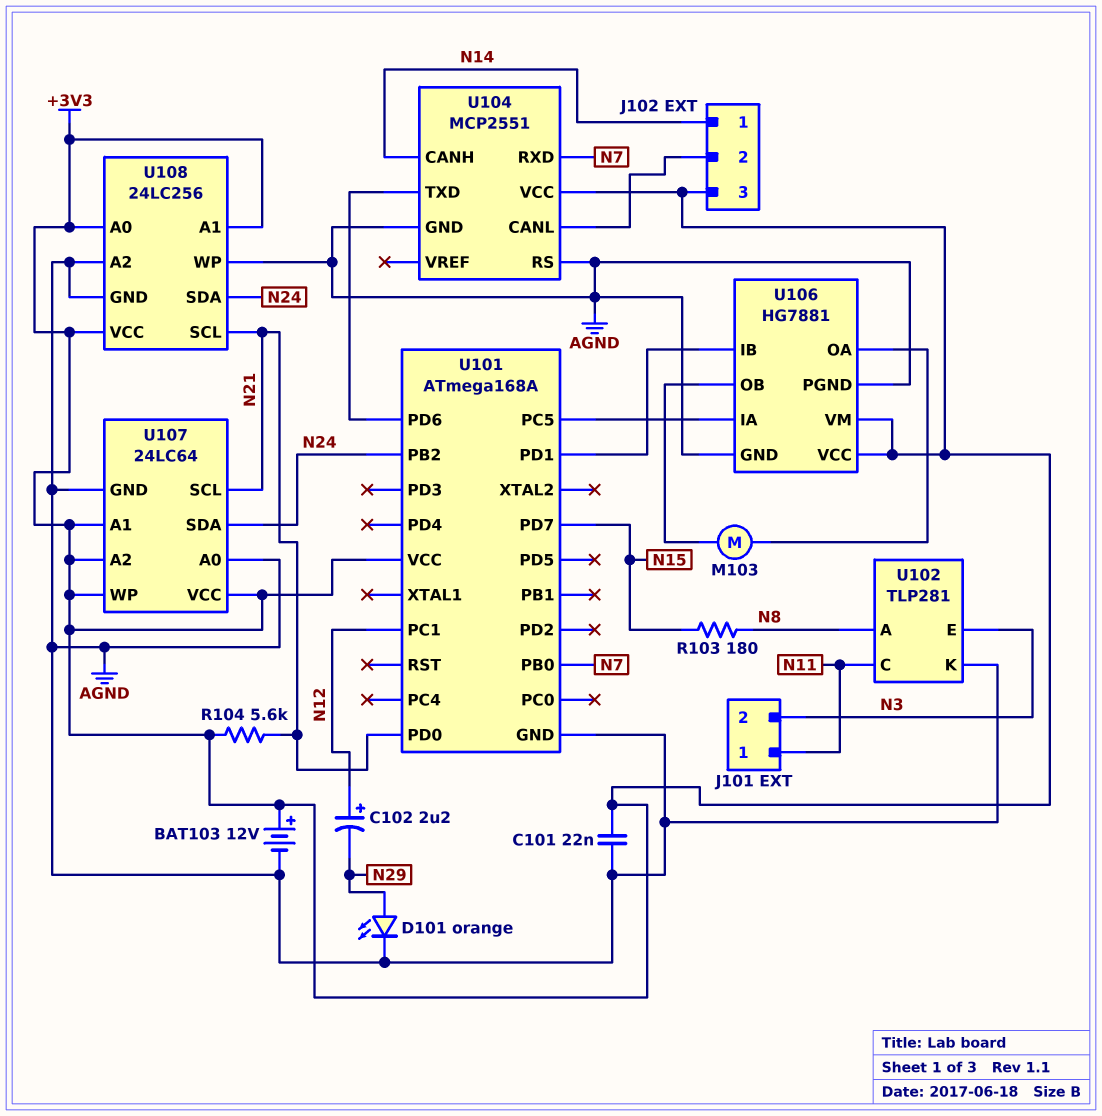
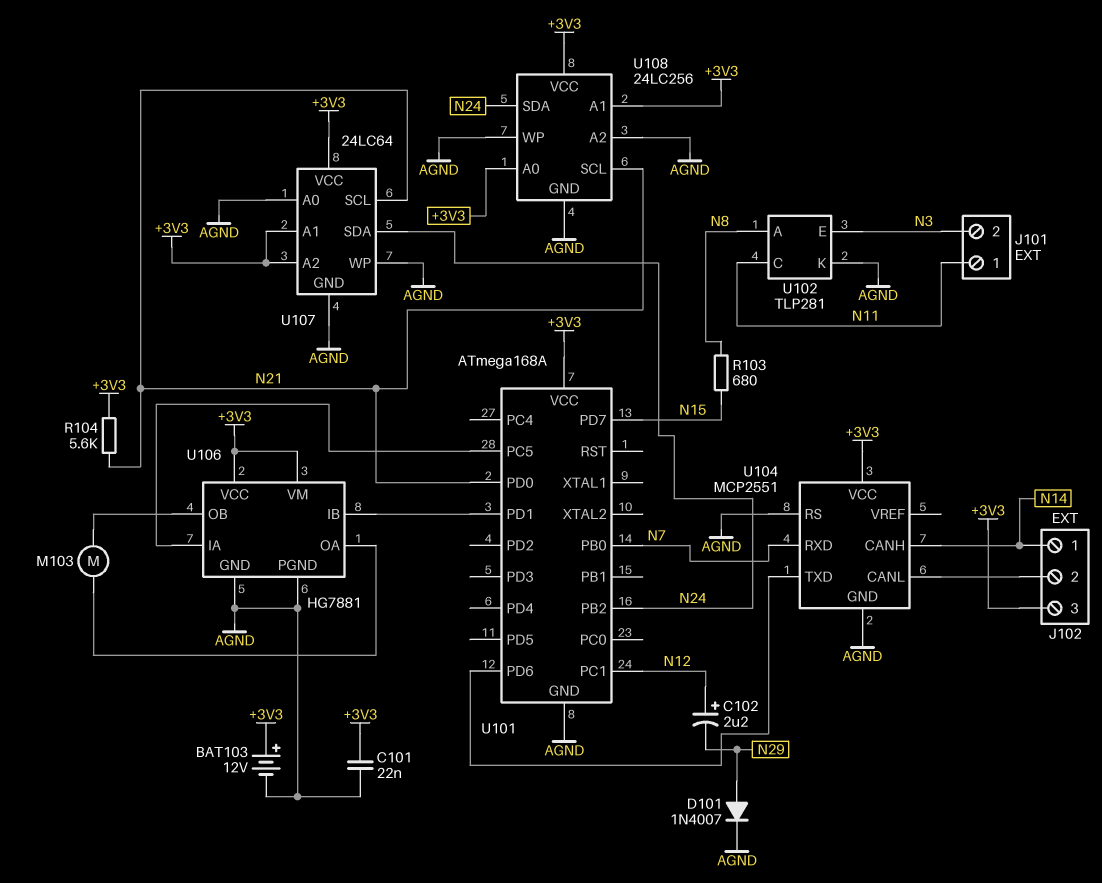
D101: LED orange (A N29, K AGND) -> diode 1N4007 (A N29, K AGND)
R103: 180 (N8, N15) -> 680 (N8, N15)
U107 pin WP: +3V3 -> AGND

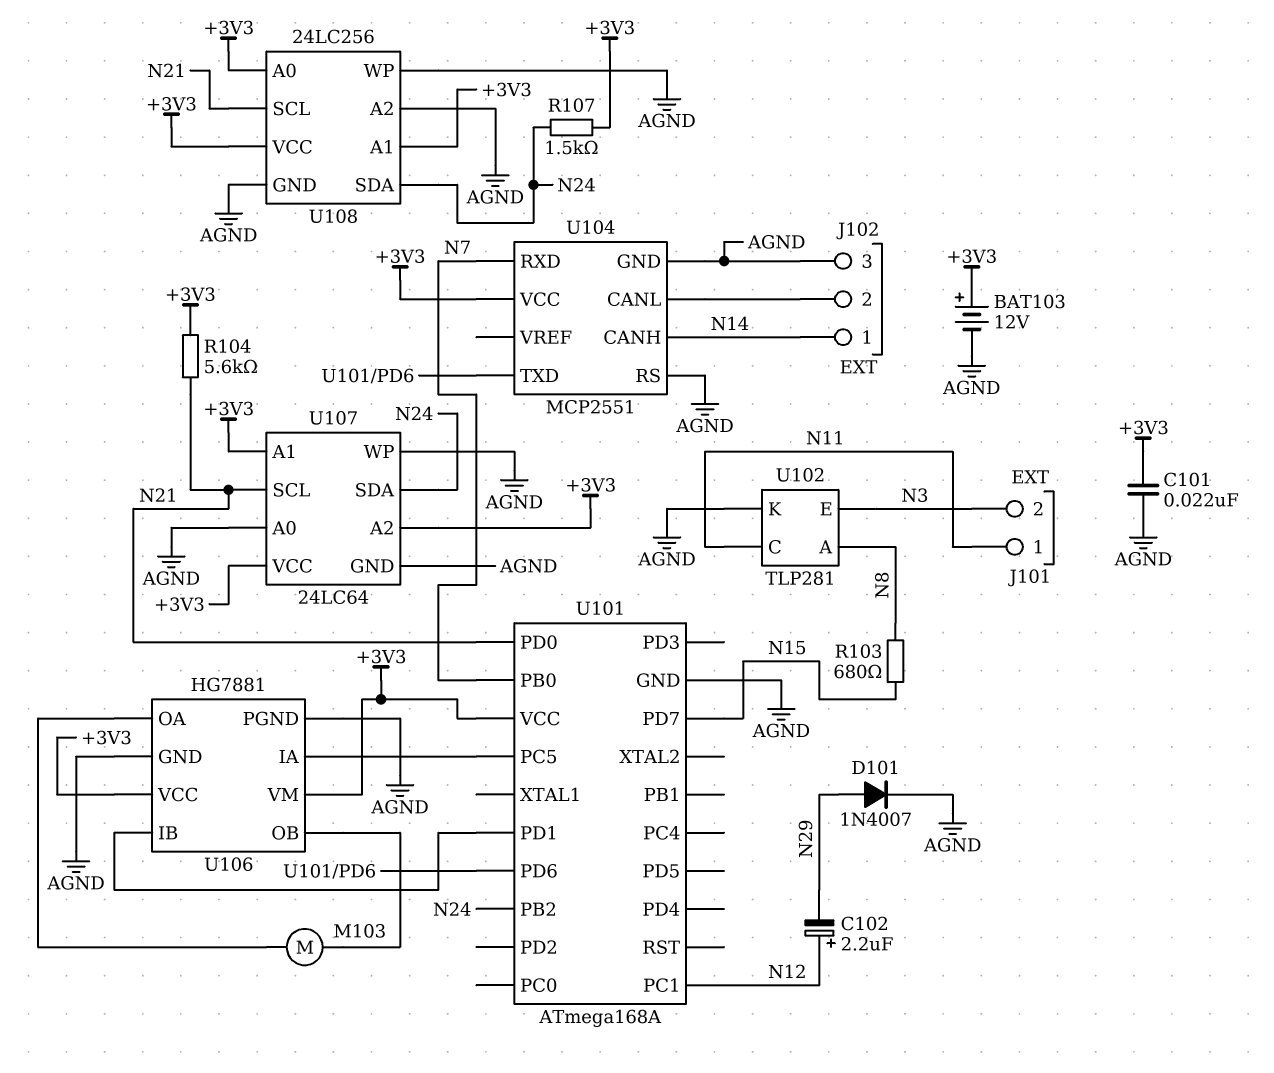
J102 pin 3: +3V3 -> AGND
R107: none -> 1.5k (+3V3, N24)

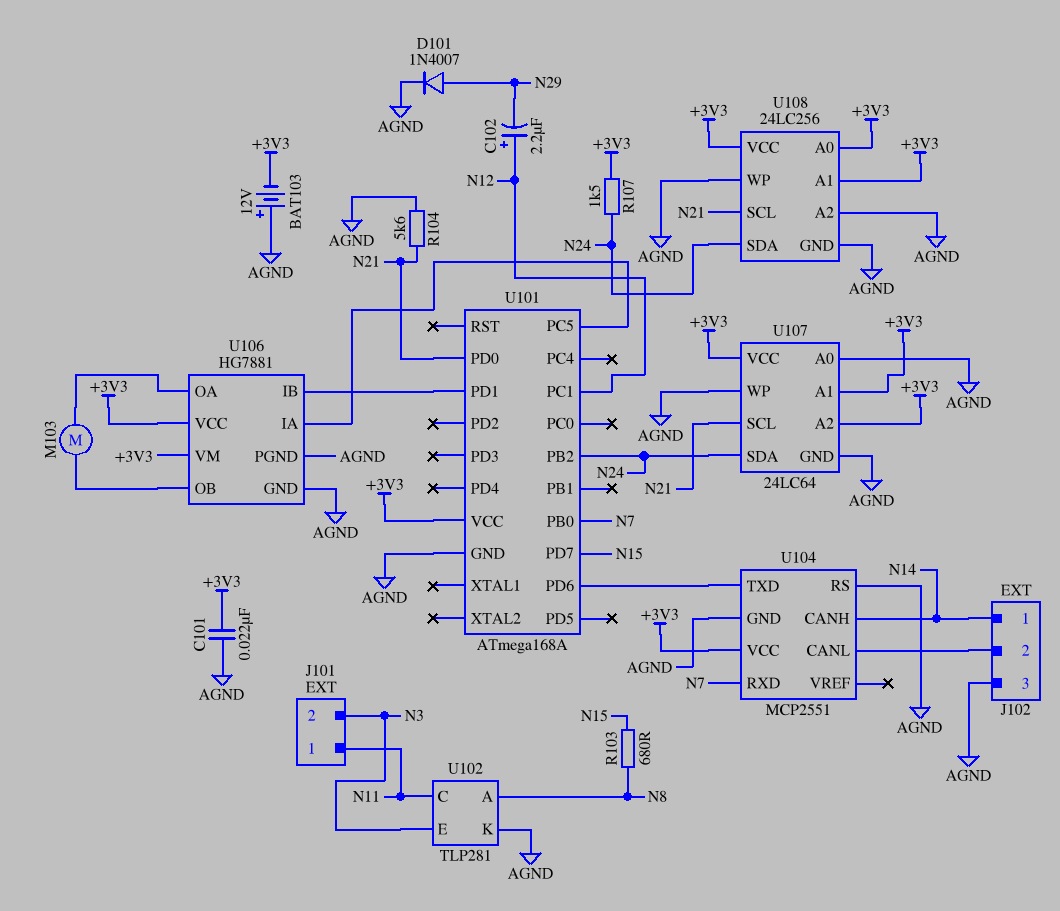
BAT103: 12V (plus +3V3, minus AGND) -> 12V (plus AGND, minus +3V3)
R104: 5.6k (+3V3, N21) -> 5.6k (AGND, N21)

